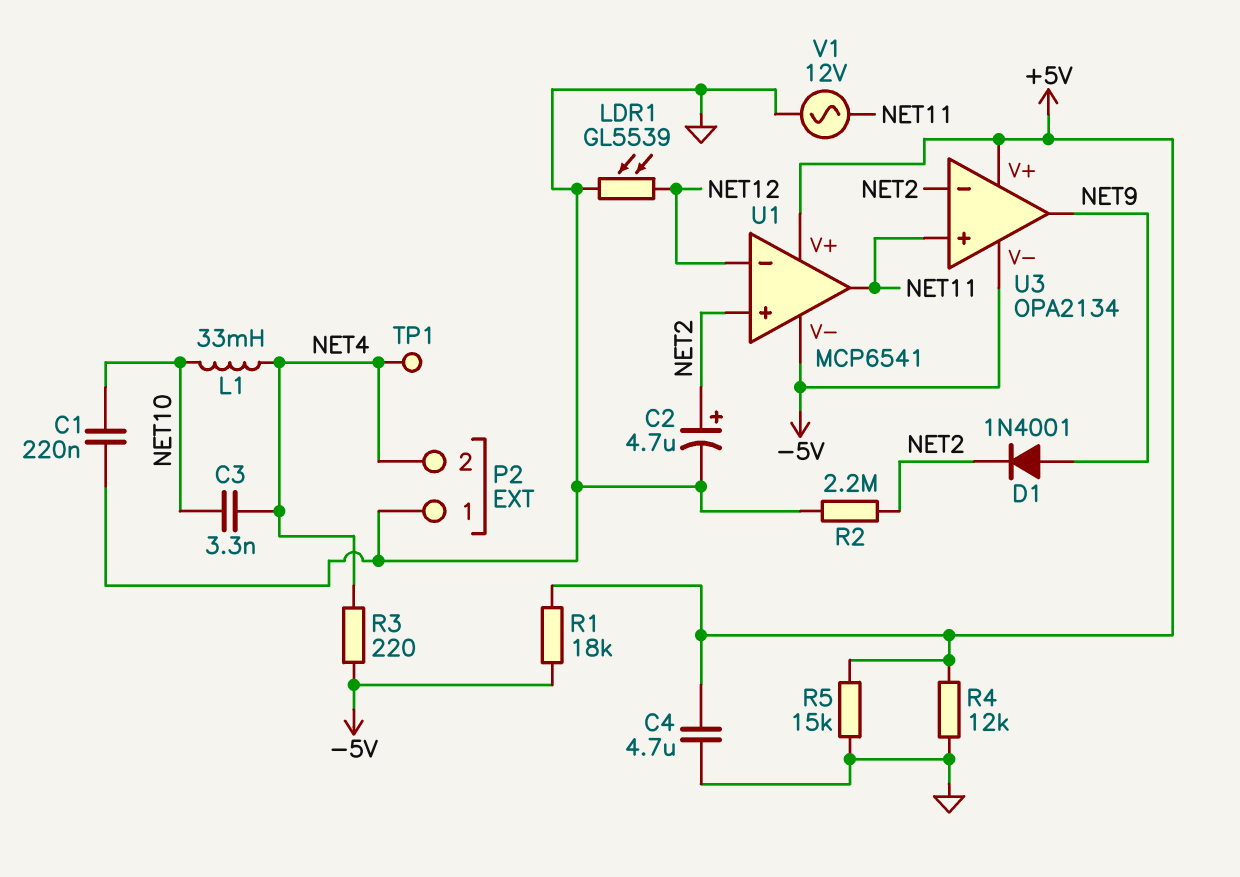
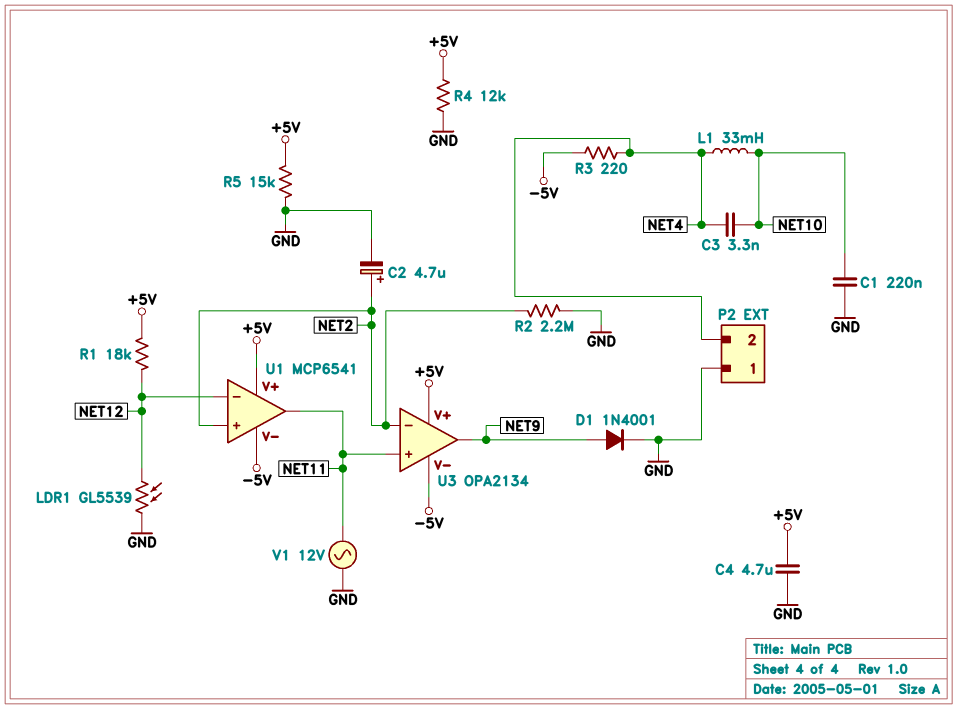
D1: diode 1N4001 (A NET9, K NET2) -> diode 1N4001 (A NET9, K GND)
R1: 18k (+5V, -5V) -> 18k (+5V, NET12)
TP1: test point (NET4) -> none

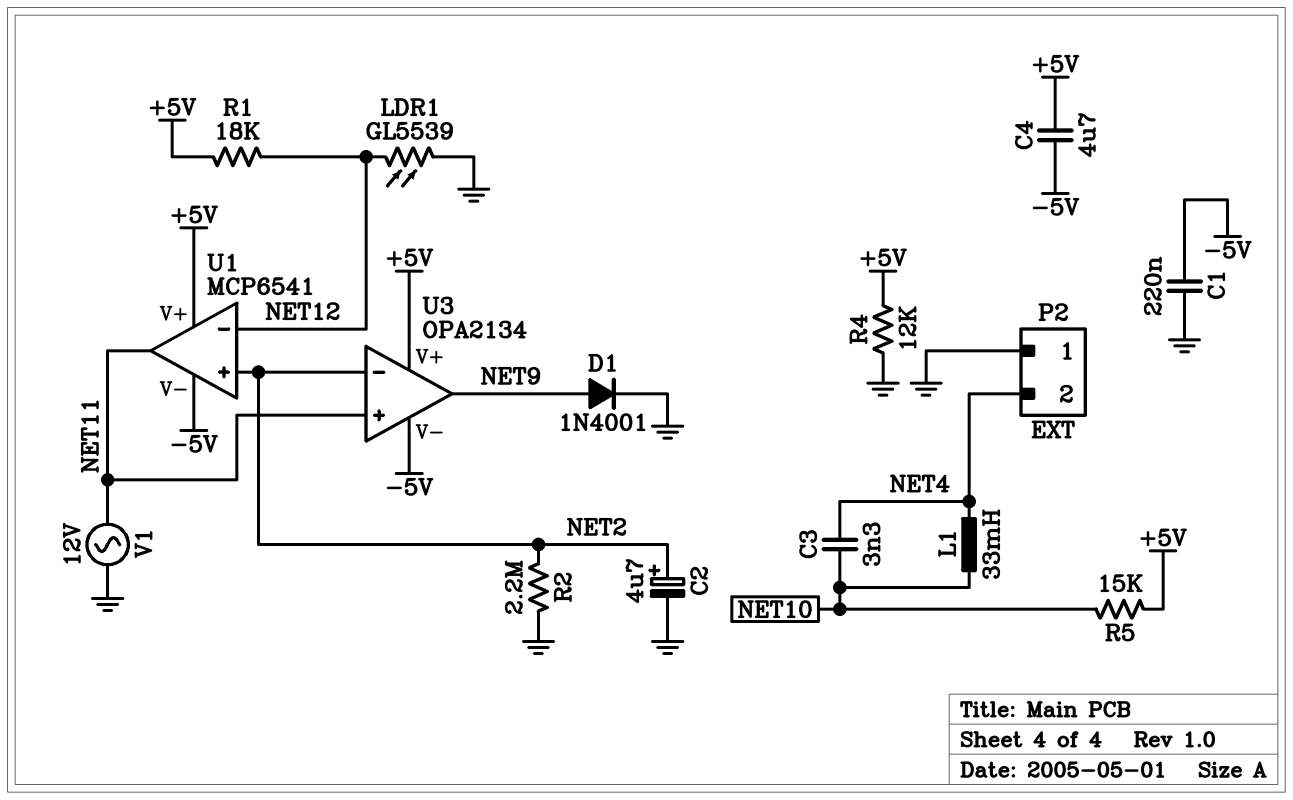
C1: 220nF (GND, NET10) -> 220nF (-5V, GND)
C4: 4.7uF (+5V, GND) -> 4.7uF (+5V, -5V)
R3: 220 (-5V, NET4) -> none
R5: 15k (+5V, GND) -> 15k (+5V, NET10)

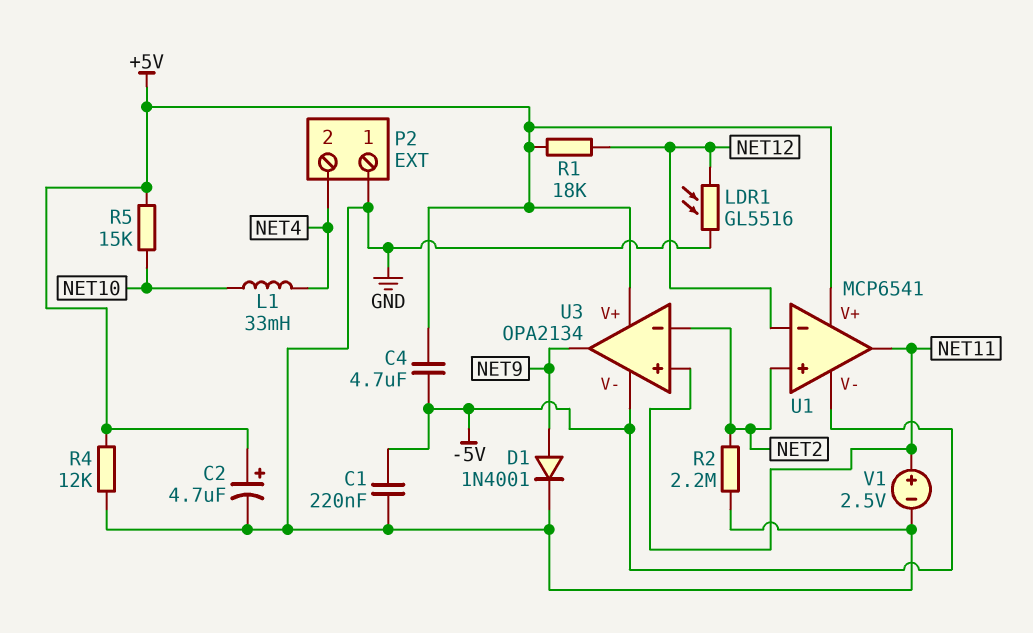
C2: 4.7uF (plus NET2, minus GND) -> 4.7uF (plus +5V, minus GND)
C3: 3.3nF (NET4, NET10) -> none
LDR1: GL5539 (GND, NET12) -> GL5516 (GND, NET12)
V1: AC 12V (GND, NET11) -> 2.5V (plus NET11, minus GND)

